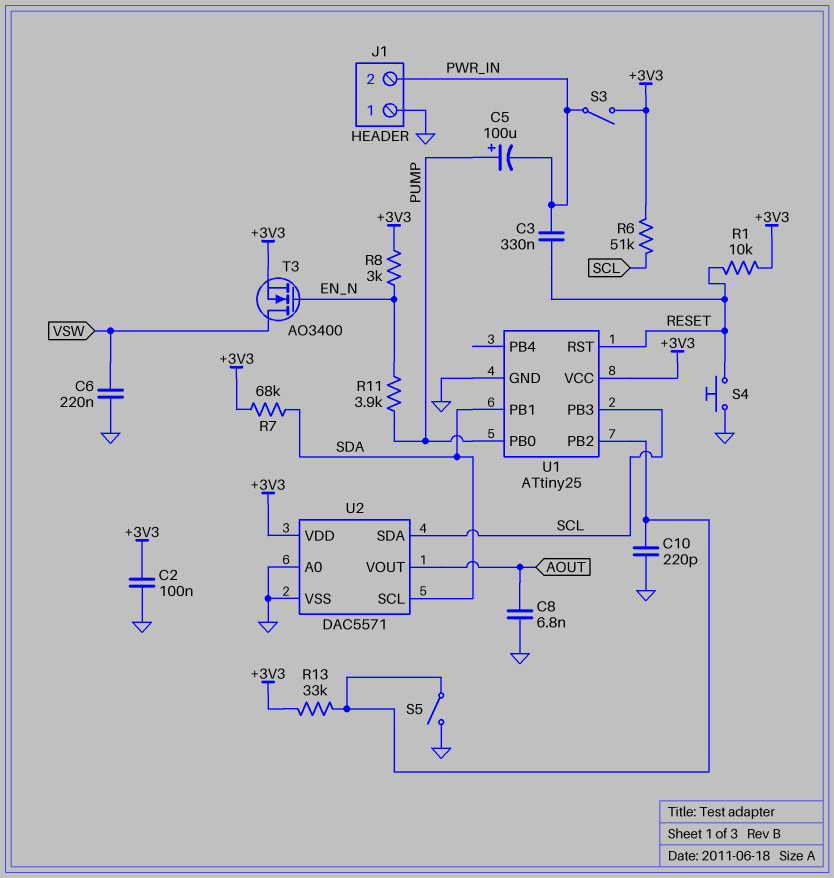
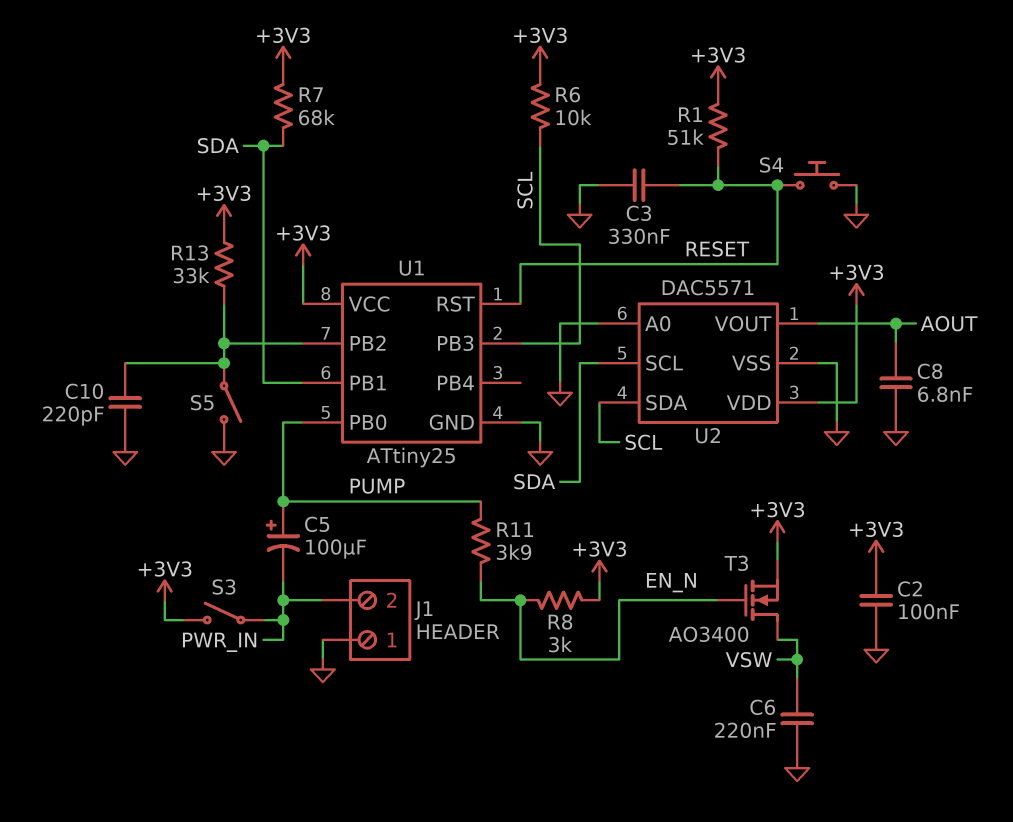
C3: 330nF (PWR_IN, RESET) -> 330nF (GND, RESET)
R1: 10k (+3V3, RESET) -> 51k (+3V3, RESET)
R6: 51k (+3V3, SCL) -> 10k (+3V3, SCL)

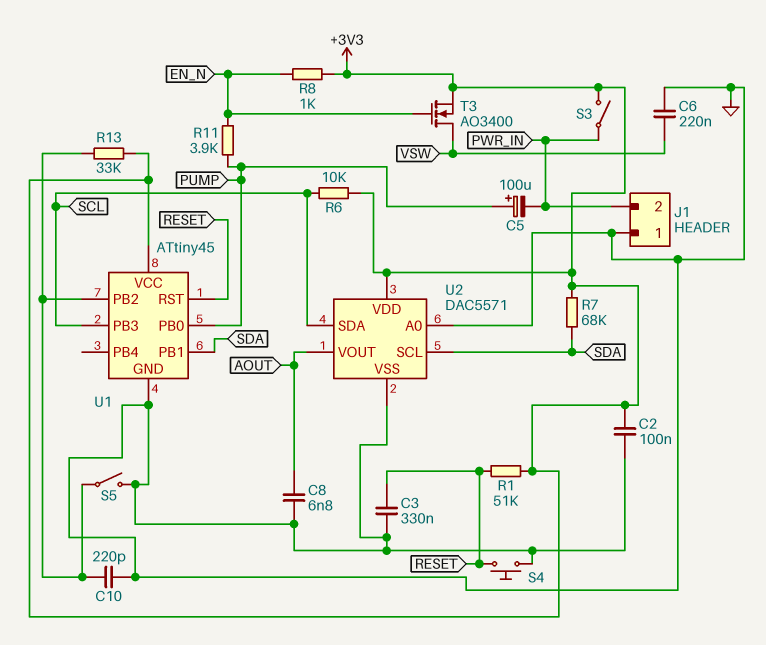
R8: 3k (+3V3, EN_N) -> 1k (+3V3, EN_N)
U1: ATtiny25 -> ATtiny45

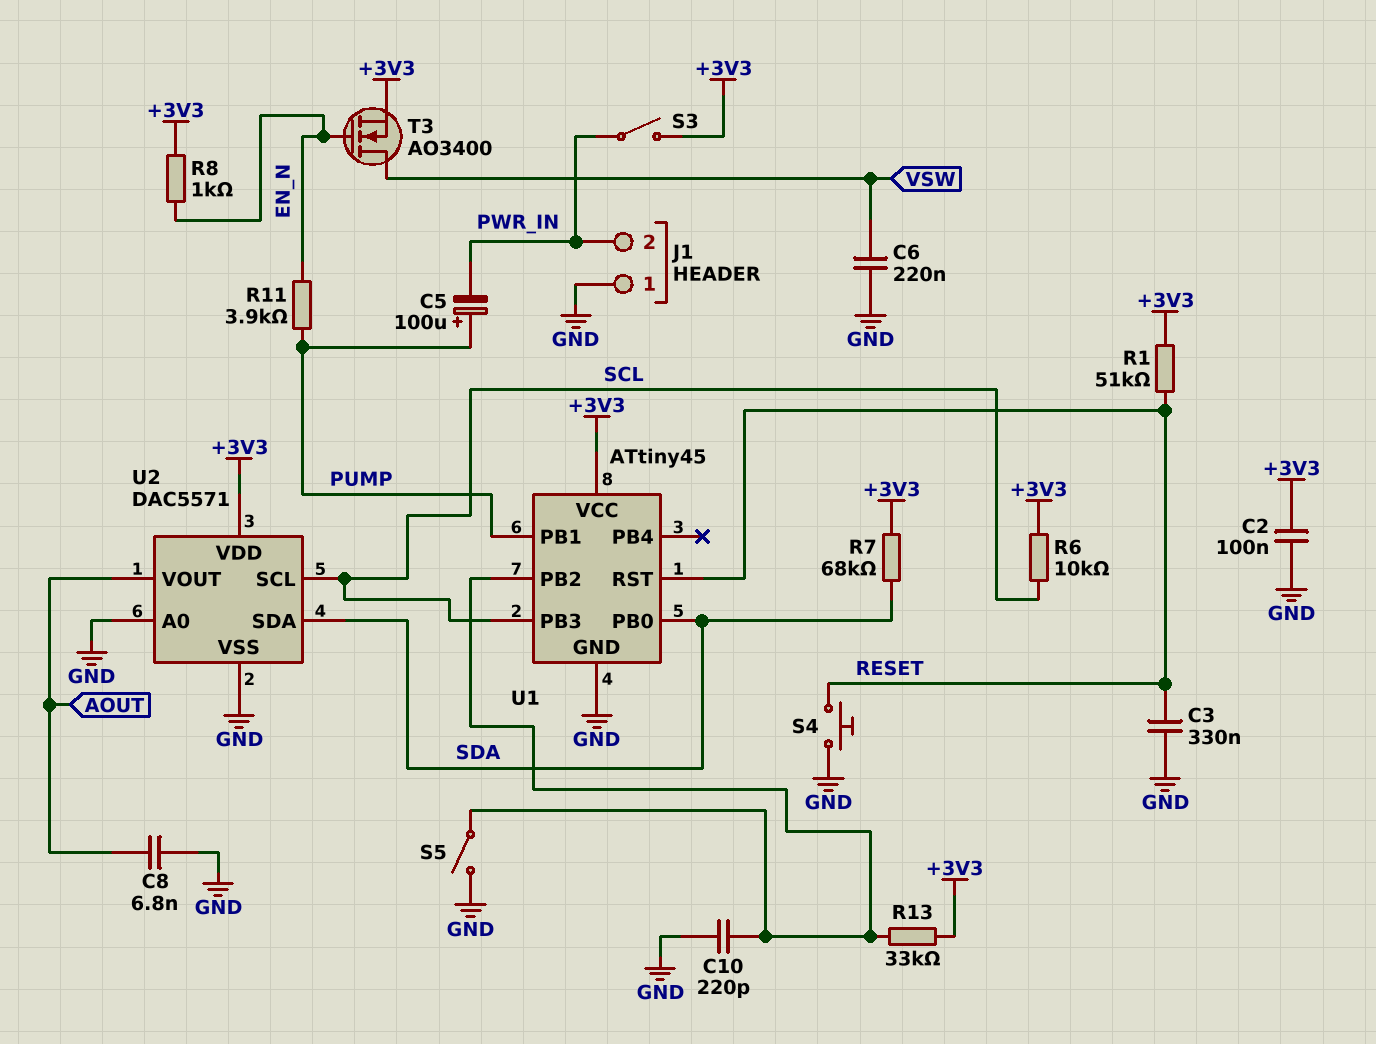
U1 pin PB0: PUMP -> SDA
U1 pin PB1: SDA -> PUMP
U2 pin SCL: SDA -> SCL
U2 pin SDA: SCL -> SDA

